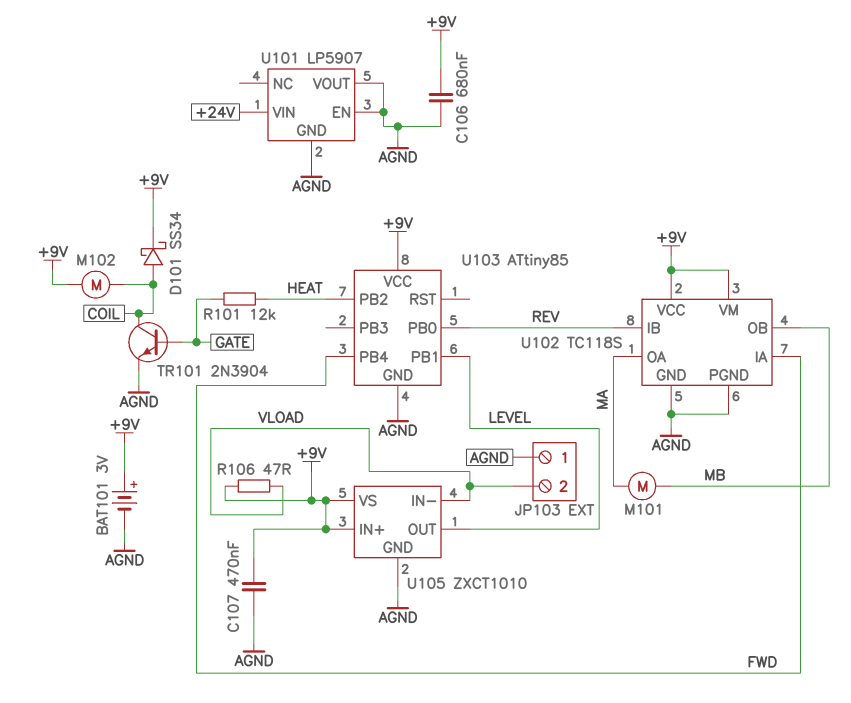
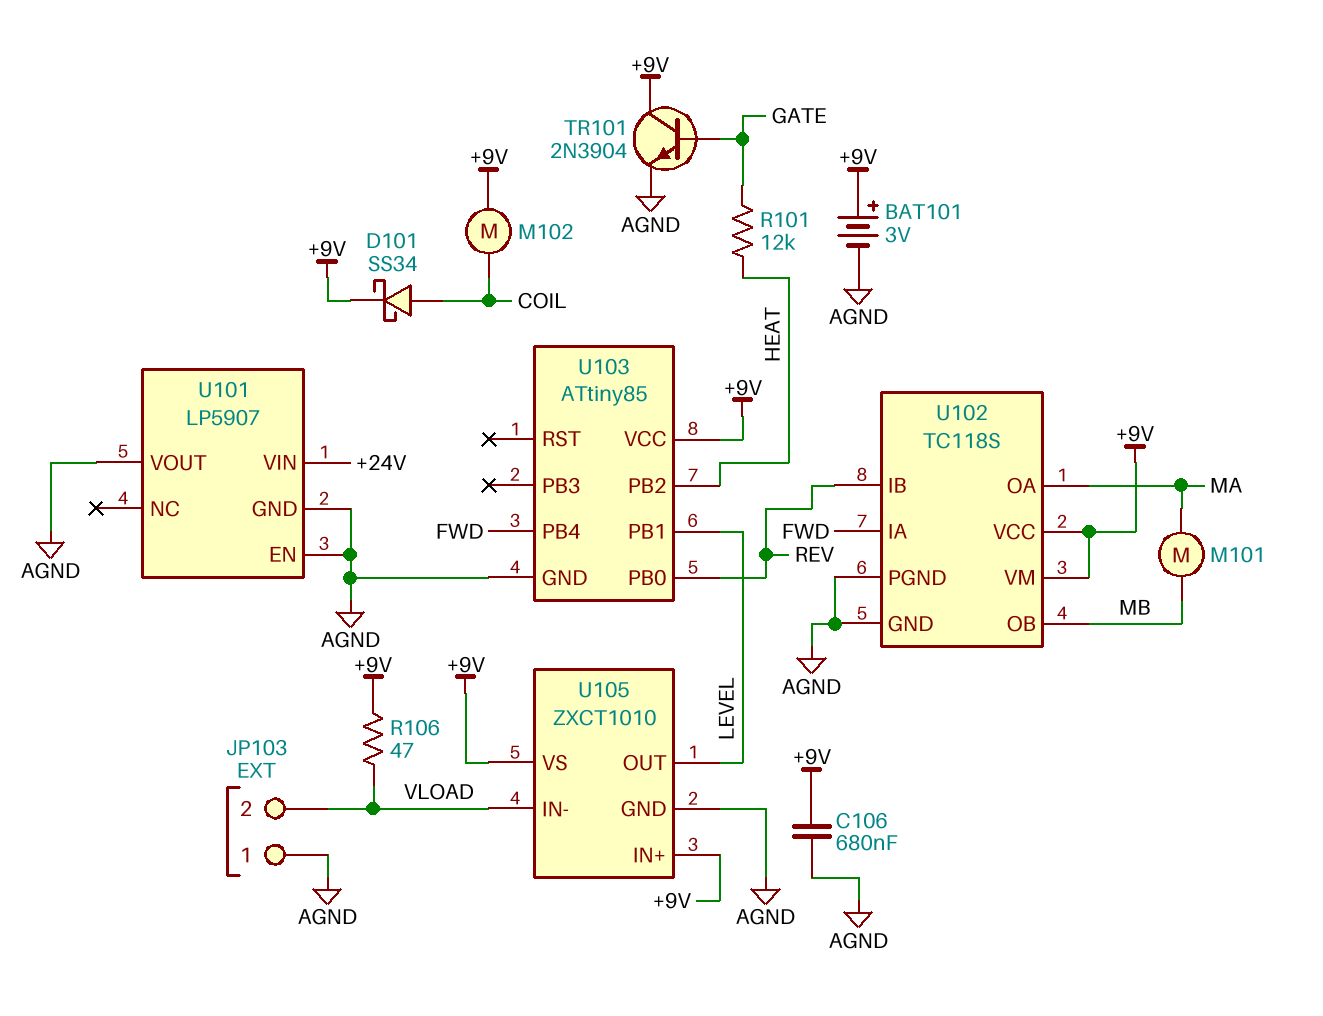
C107: 470nF (+9V, AGND) -> none
TR101: NPN 2N3904 (B GATE, C COIL, E AGND) -> NPN 2N3904 (B GATE, C +9V, E AGND)

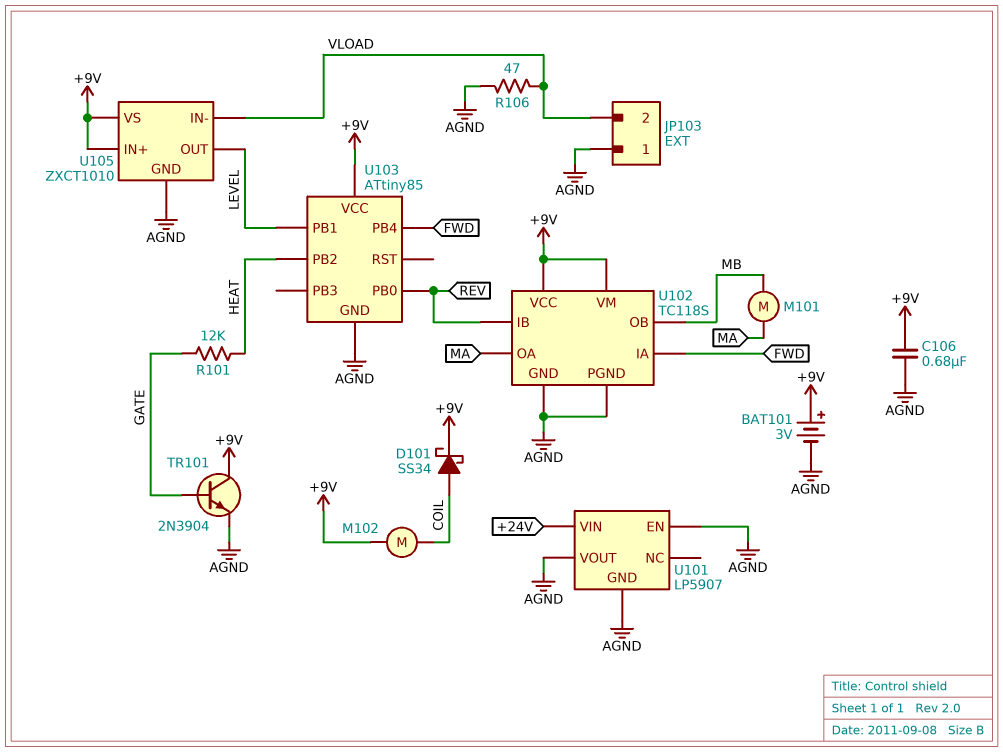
R106: 47 (+9V, VLOAD) -> 47 (AGND, VLOAD)

